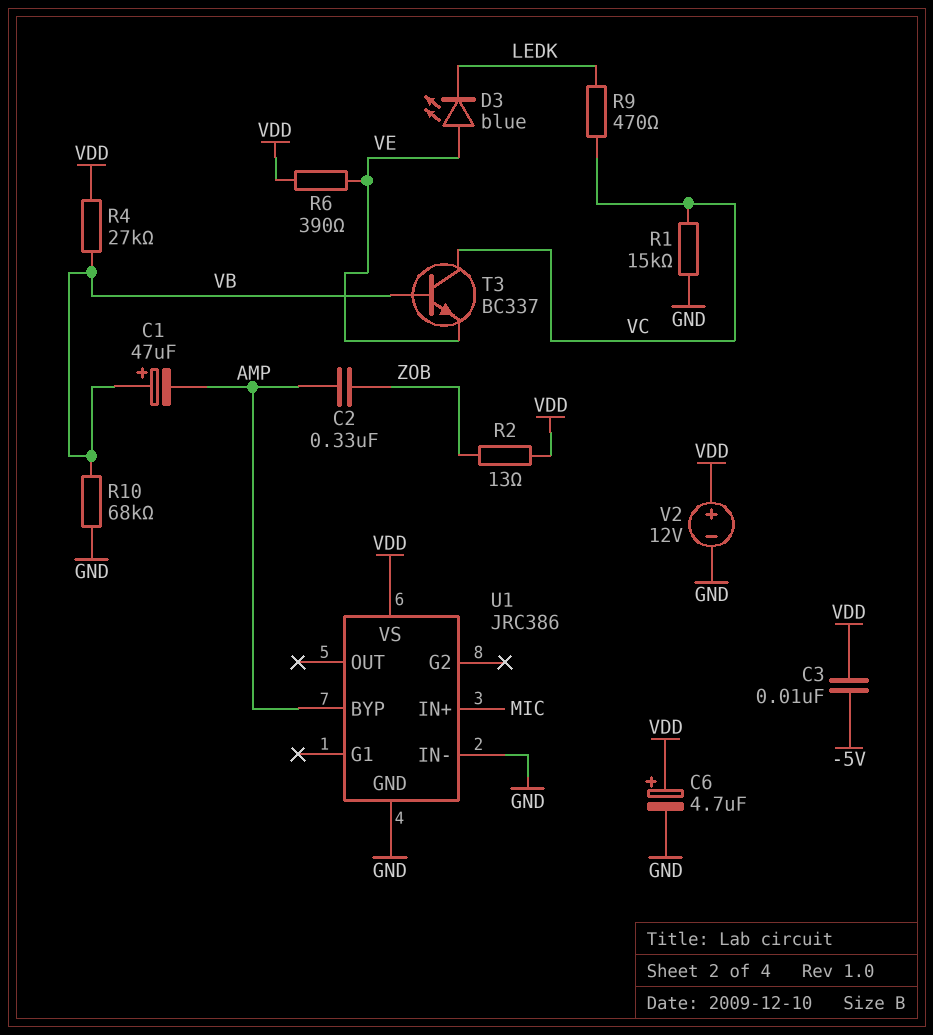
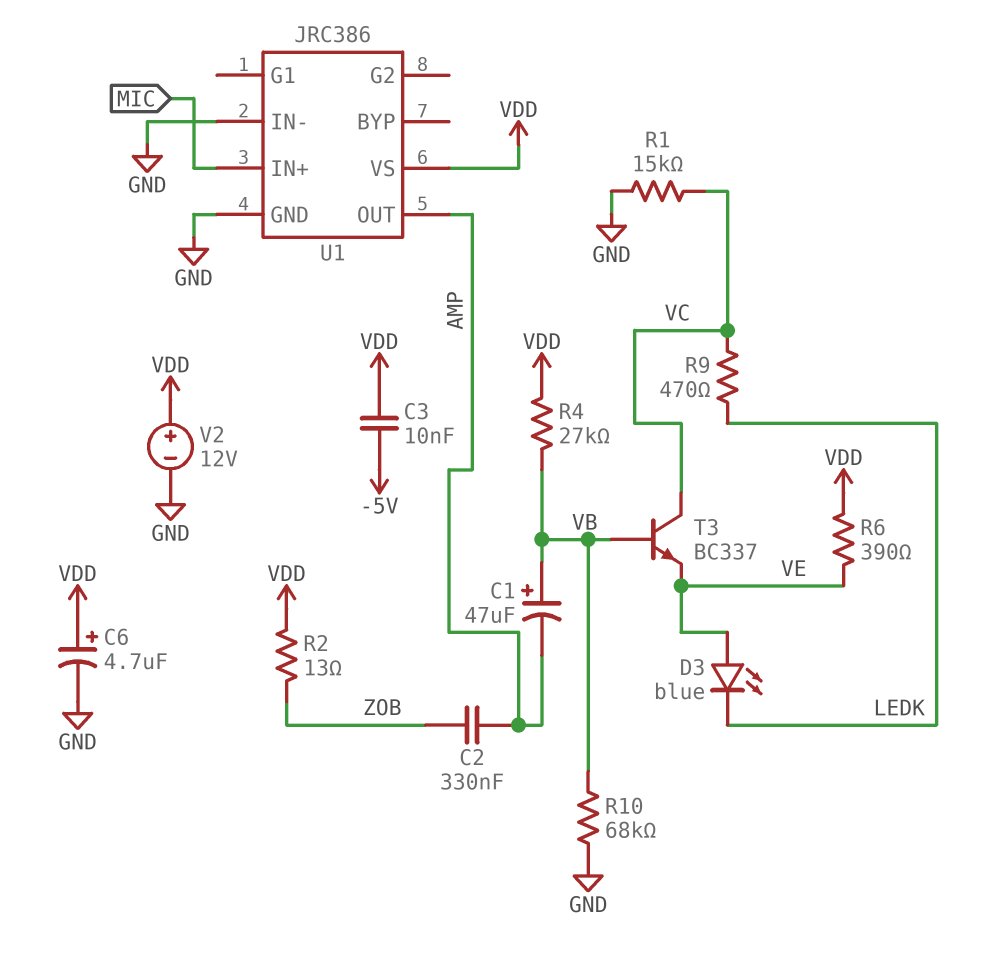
U1 pin BYP: AMP -> none
U1 pin OUT: none -> AMP

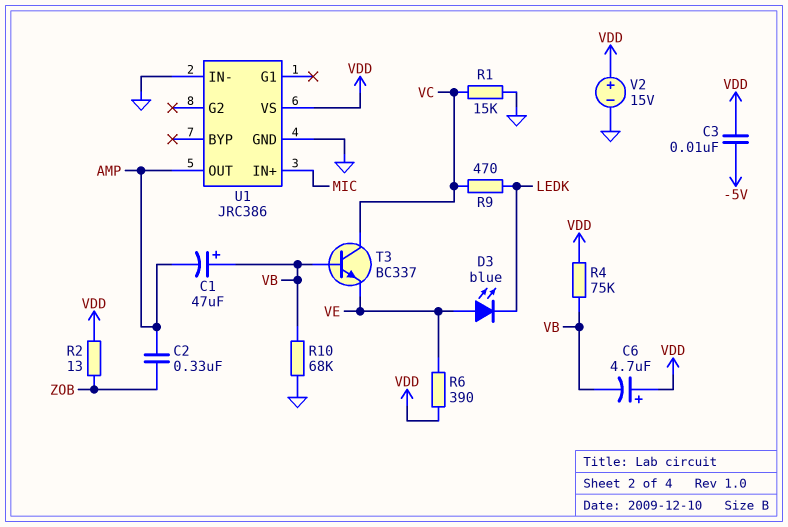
C6: 4.7uF (plus VDD, minus GND) -> 4.7uF (plus VDD, minus VB)
R4: 27k (VB, VDD) -> 75k (VB, VDD)
V2: 12V (plus VDD, minus GND) -> 15V (plus VDD, minus GND)

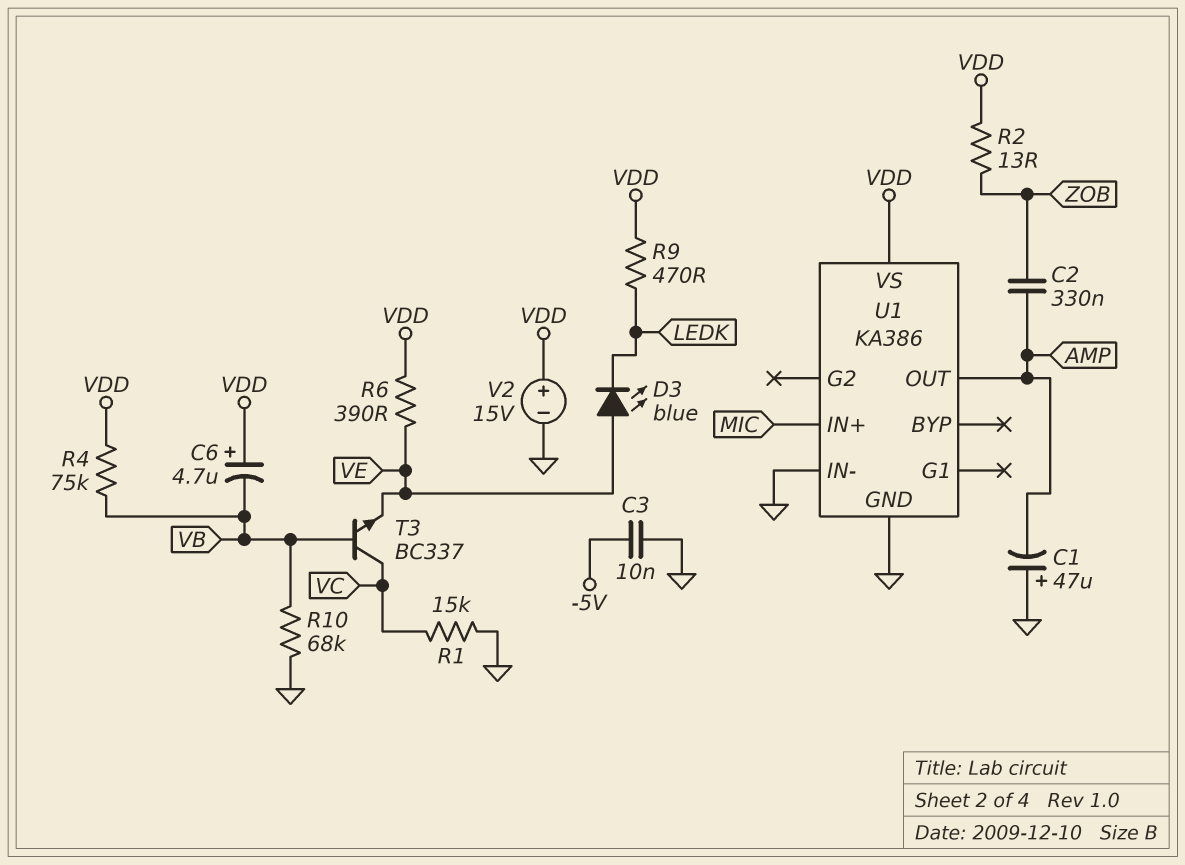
C1: 47uF (plus VB, minus AMP) -> 47uF (plus GND, minus AMP)
C3: 10nF (-5V, VDD) -> 10nF (-5V, GND)
R9: 470 (LEDK, VC) -> 470 (LEDK, VDD)
U1: JRC386 -> KA386

